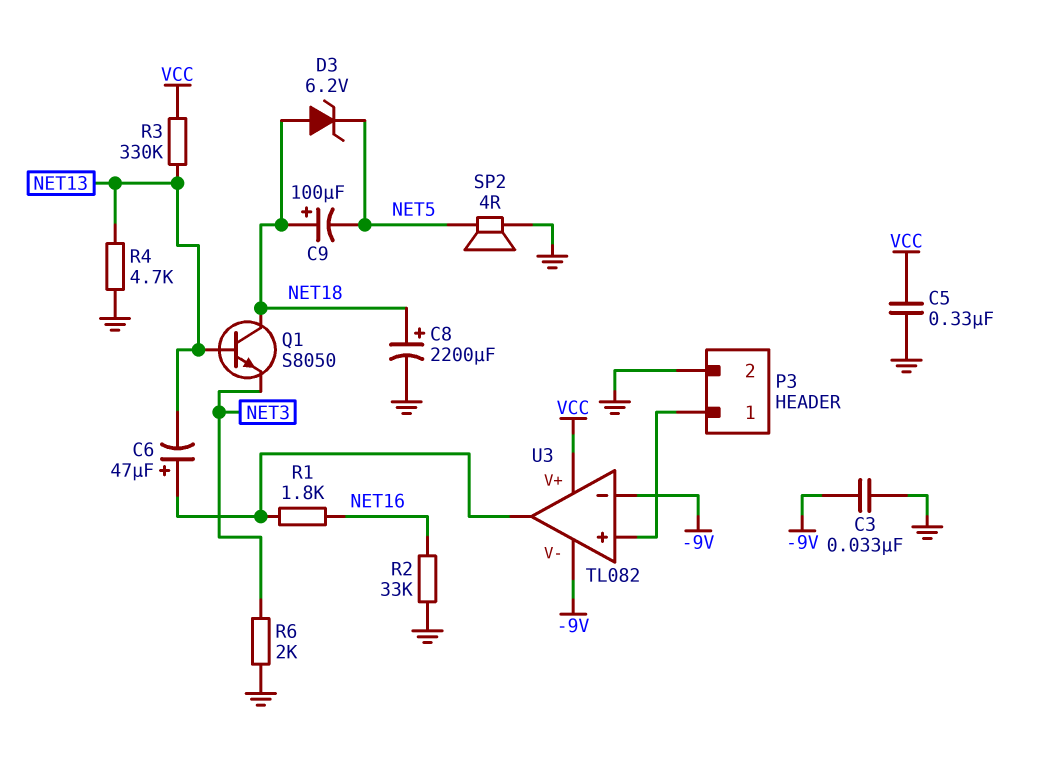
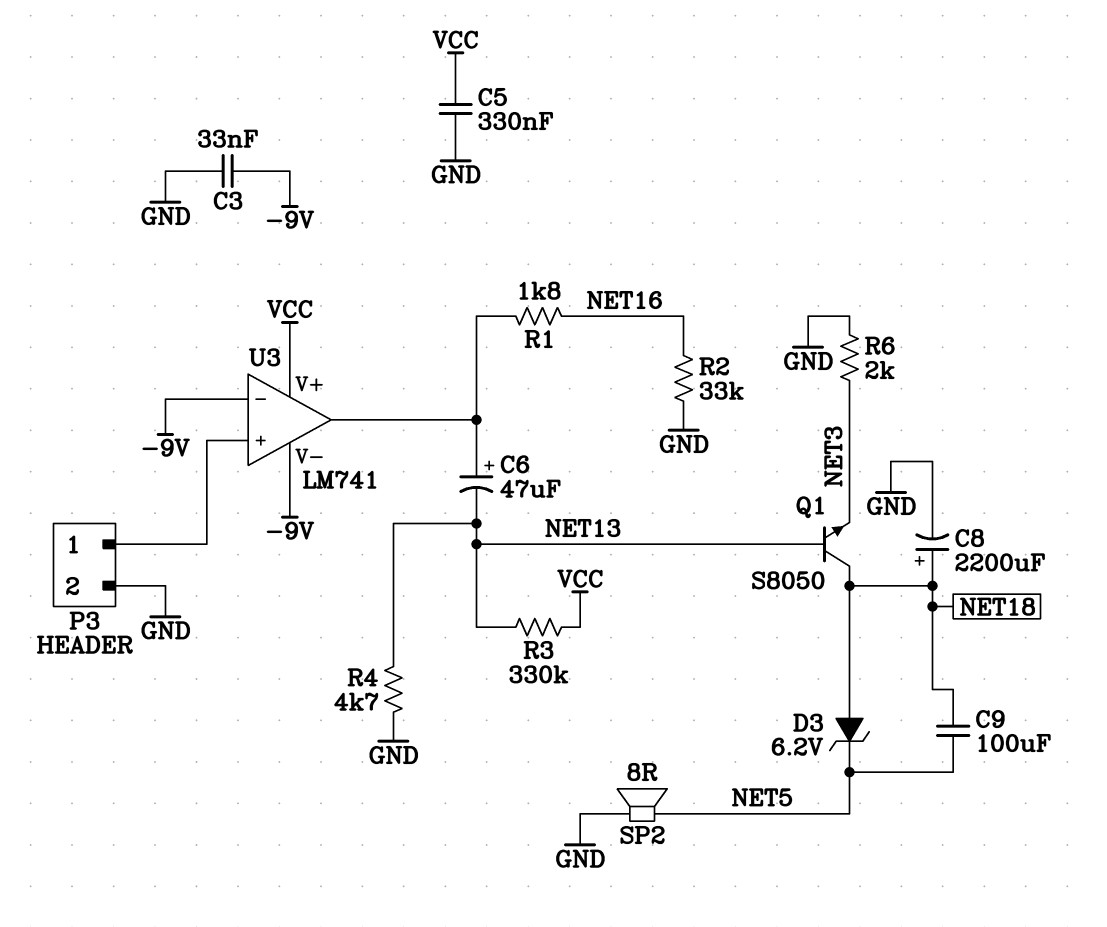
C9: 100uF (plus NET18, minus NET5) -> 100uF (NET5, NET18)
SP2: speaker 4R (GND, NET5) -> speaker 8R (GND, NET5)
U3: TL082 -> LM741

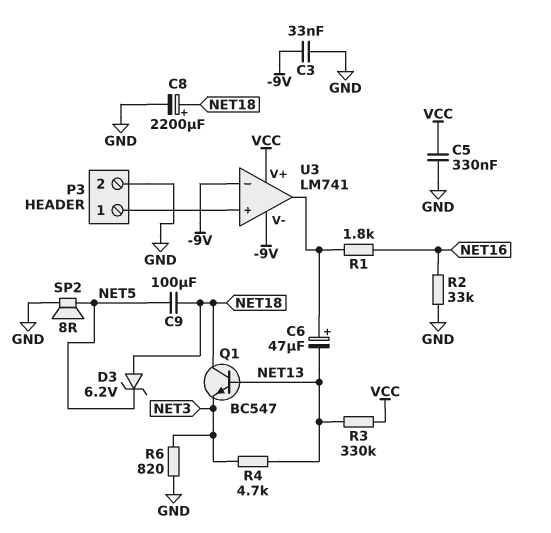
Q1: NPN S8050 (B NET13, C NET18, E NET3) -> NPN BC547 (B NET13, C NET18, E NET3)
R4: 4.7k (GND, NET13) -> 4.7k (NET3, NET13)
R6: 2k (GND, NET3) -> 820 (GND, NET3)

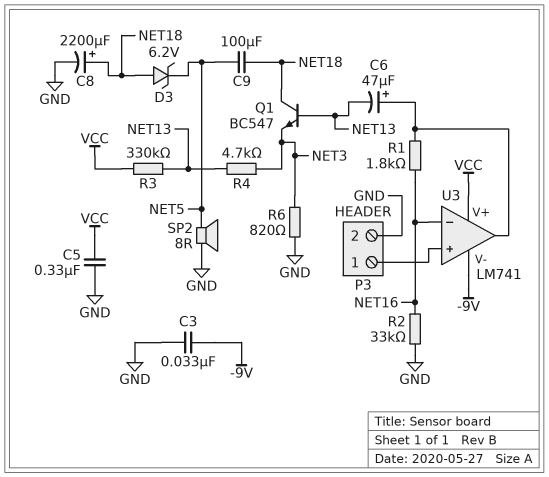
U3 pin in-: -9V -> NET16

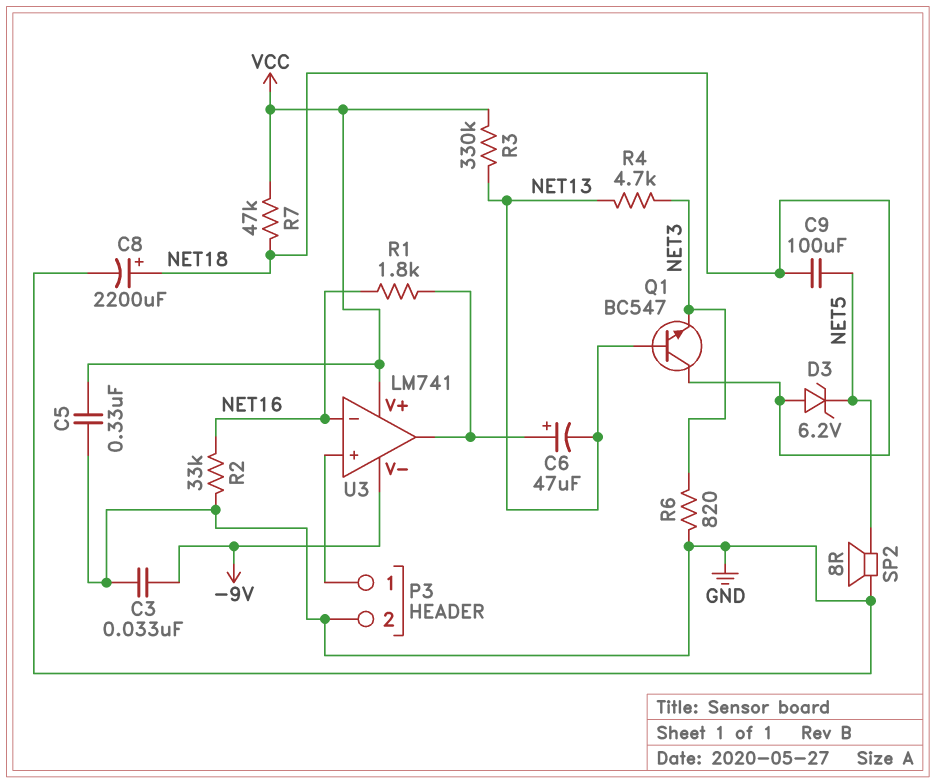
R7: none -> 47k (NET18, VCC)

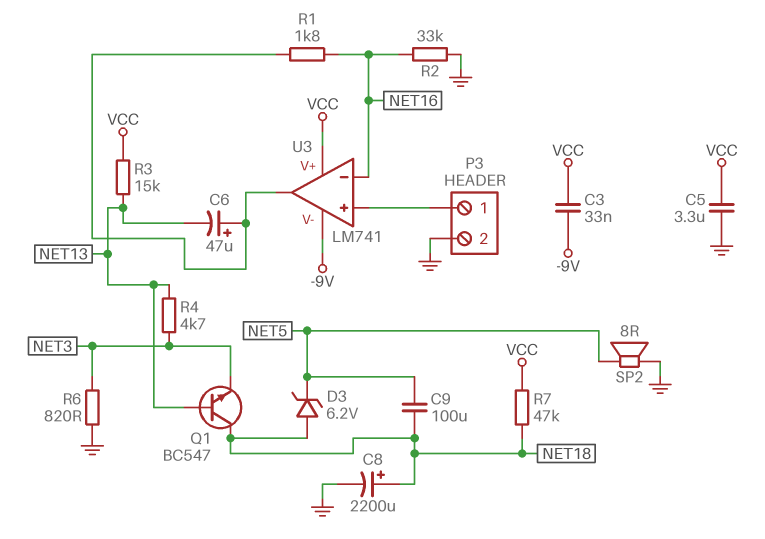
C3: 33nF (-9V, GND) -> 33nF (-9V, VCC)
C5: 330nF (GND, VCC) -> 3.3uF (GND, VCC)
R3: 330k (NET13, VCC) -> 15k (NET13, VCC)

